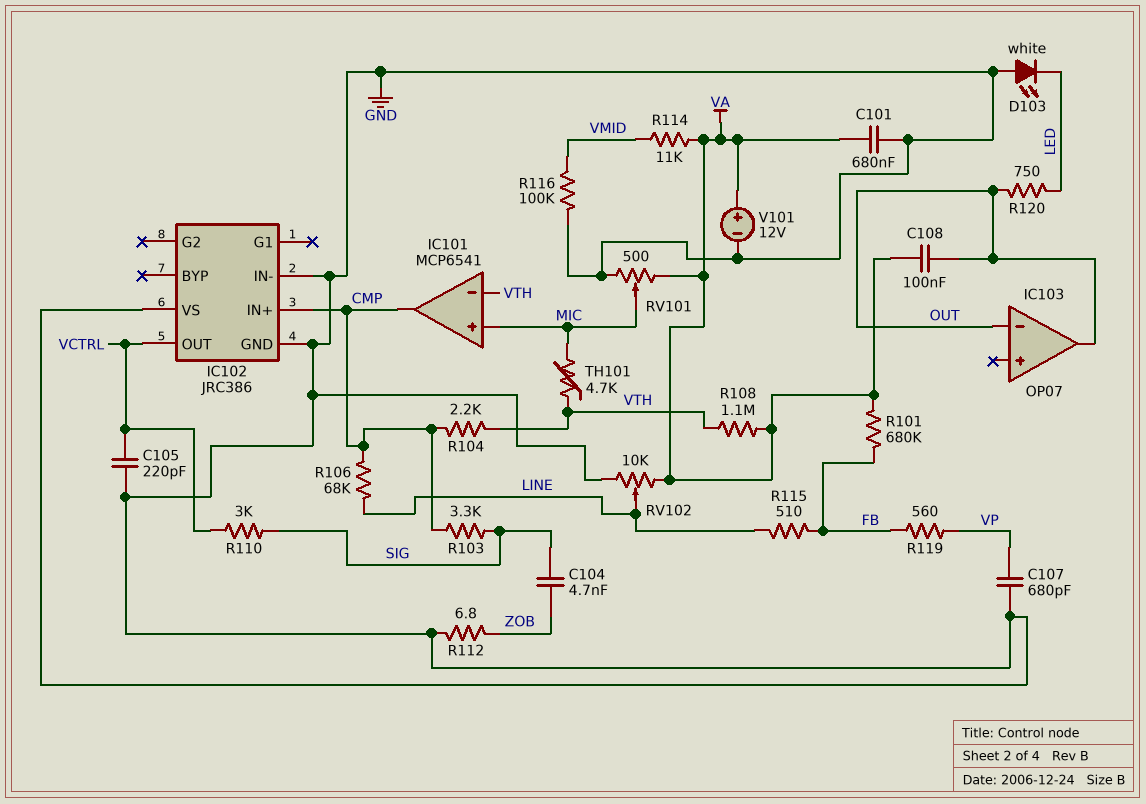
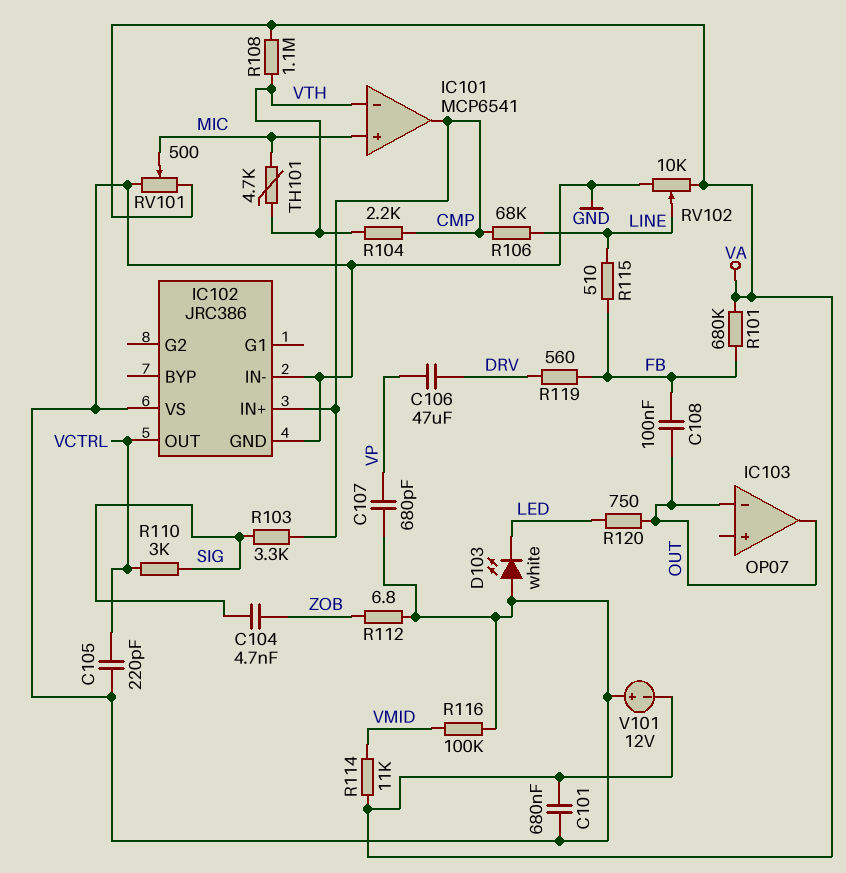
C106: none -> 47uF (DRV, VP)
C108: 100nF (OUT, VA) -> 100nF (FB, OUT)
R119: 560 (FB, VP) -> 560 (DRV, FB)
V101: 12V (plus VA, minus GND) -> 12V (plus GND, minus VA)

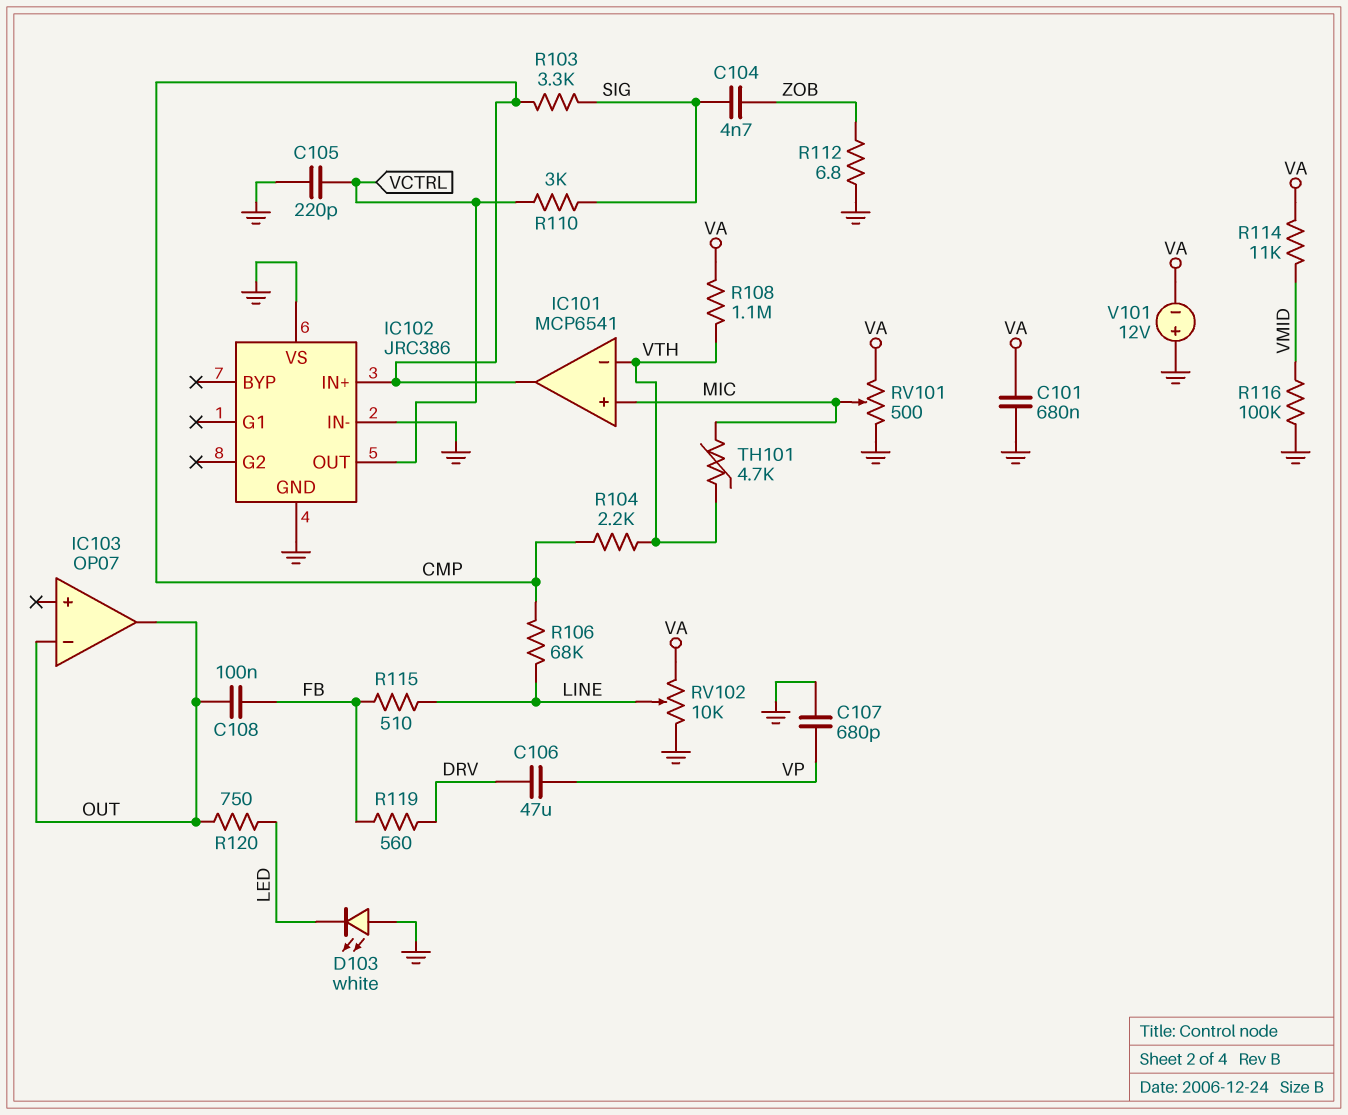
R101: 680k (FB, VA) -> none

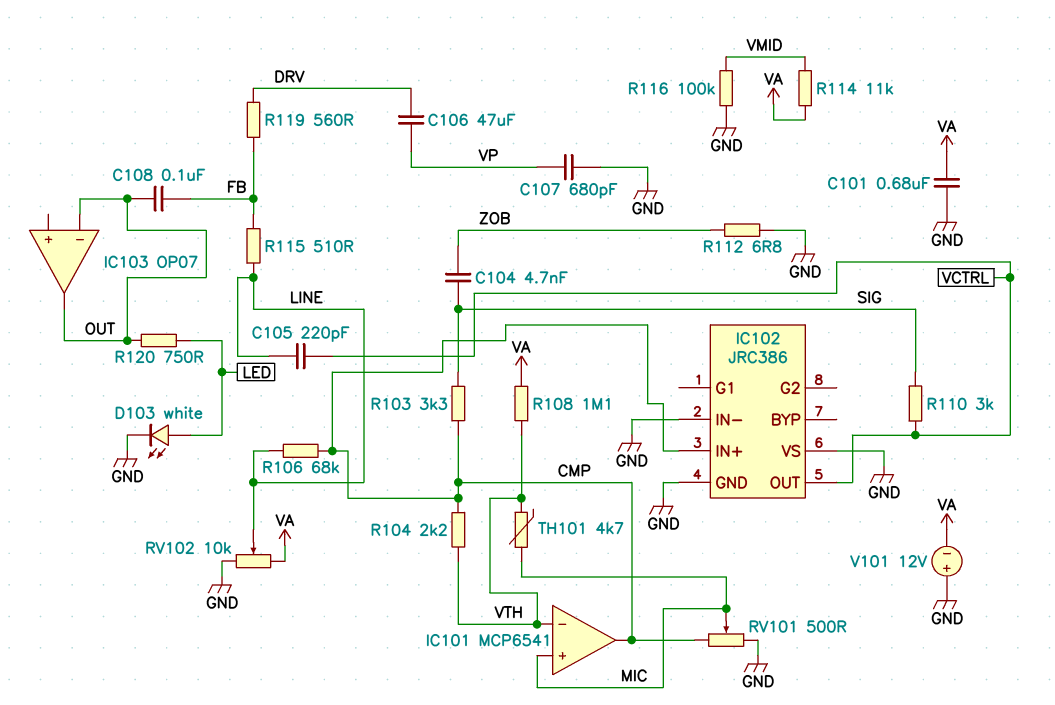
C105: 220pF (GND, VCTRL) -> 220pF (LINE, VCTRL)
D103: LED white (A GND, K LED) -> LED white (A LED, K GND)
RV101: 500 (GND, VA, wiper MIC) -> 500 (CMP, GND, wiper MIC)

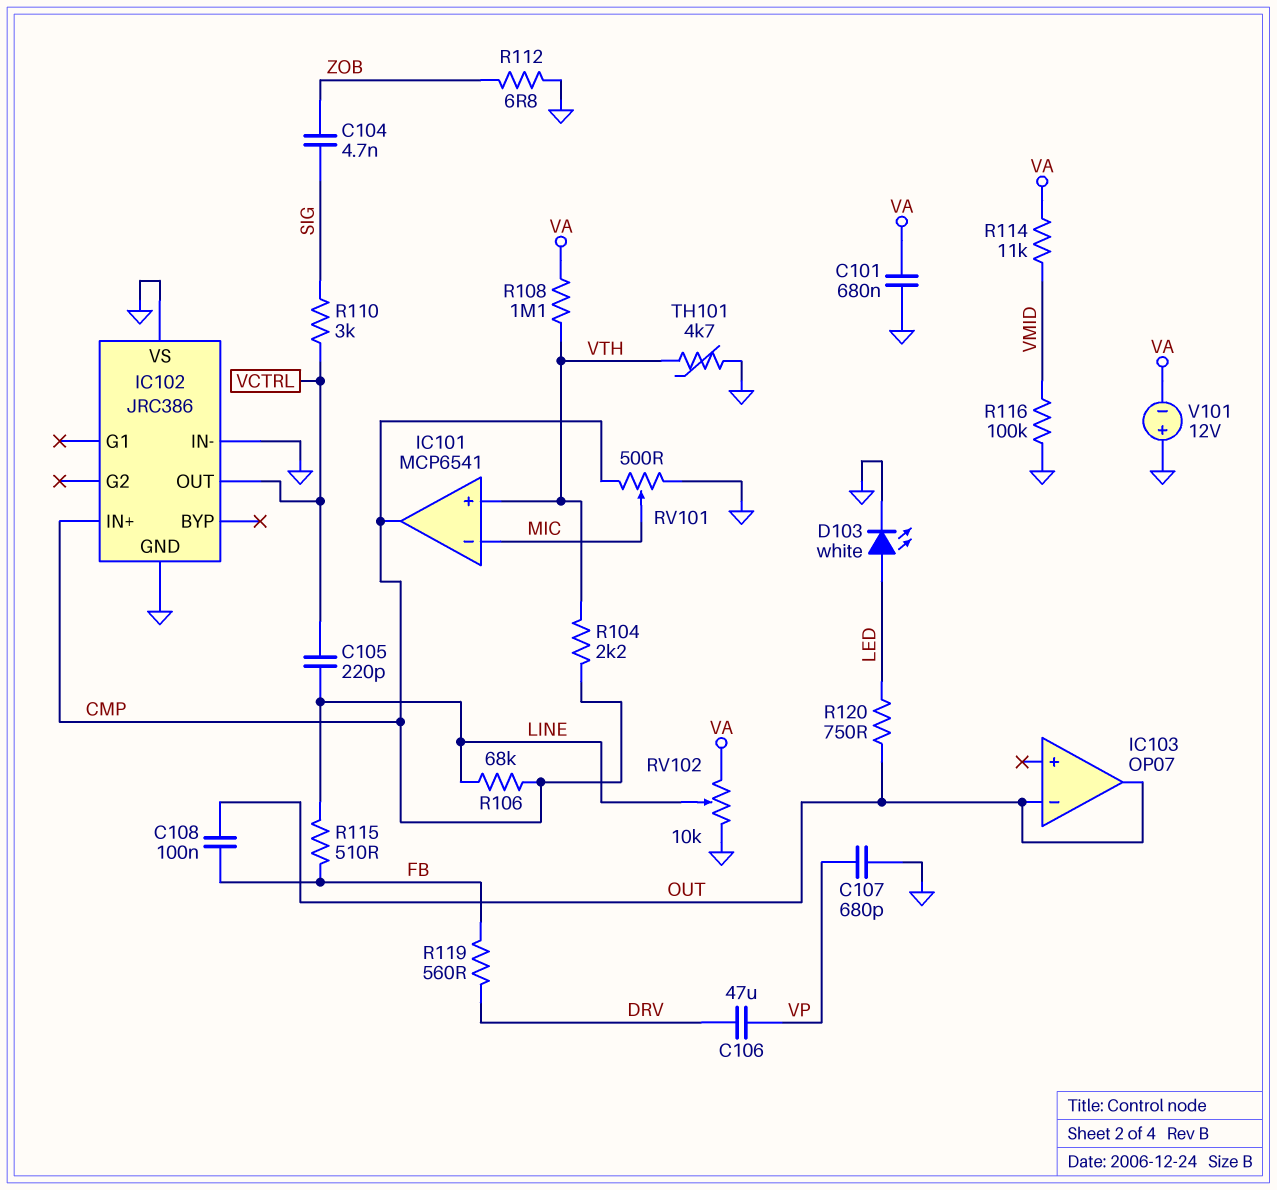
IC101 pin in+: MIC -> VTH
IC101 pin in-: VTH -> MIC
R103: 3.3k (CMP, SIG) -> none
TH101: 4.7k (MIC, VTH) -> 4.7k (GND, VTH)

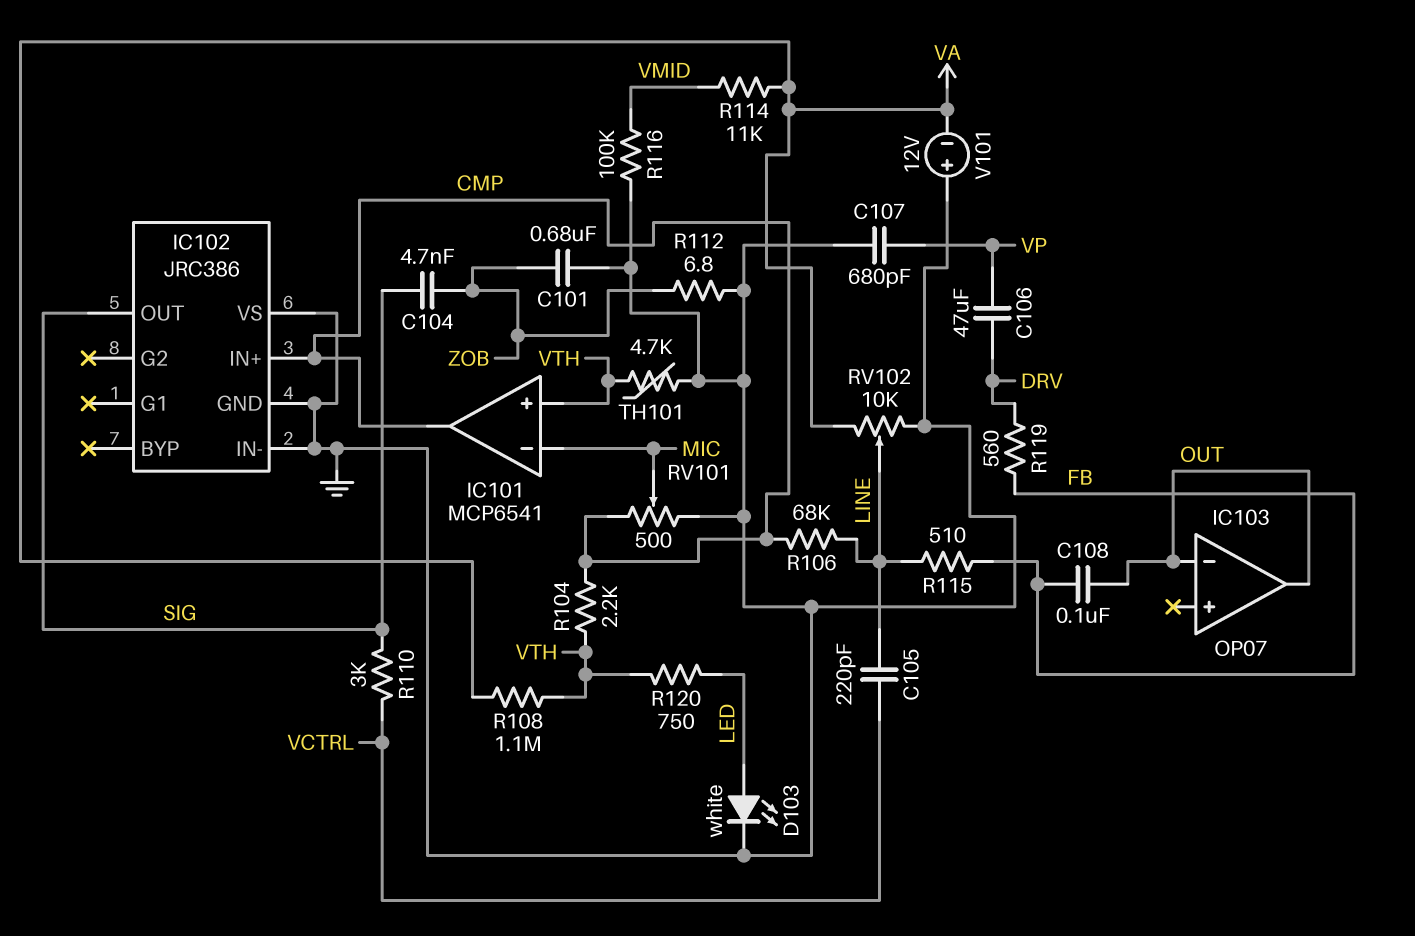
C101: 680nF (GND, VA) -> 680nF (GND, ZOB)
IC102 pin OUT: VCTRL -> SIG
R120: 750 (LED, OUT) -> 750 (LED, VTH)

